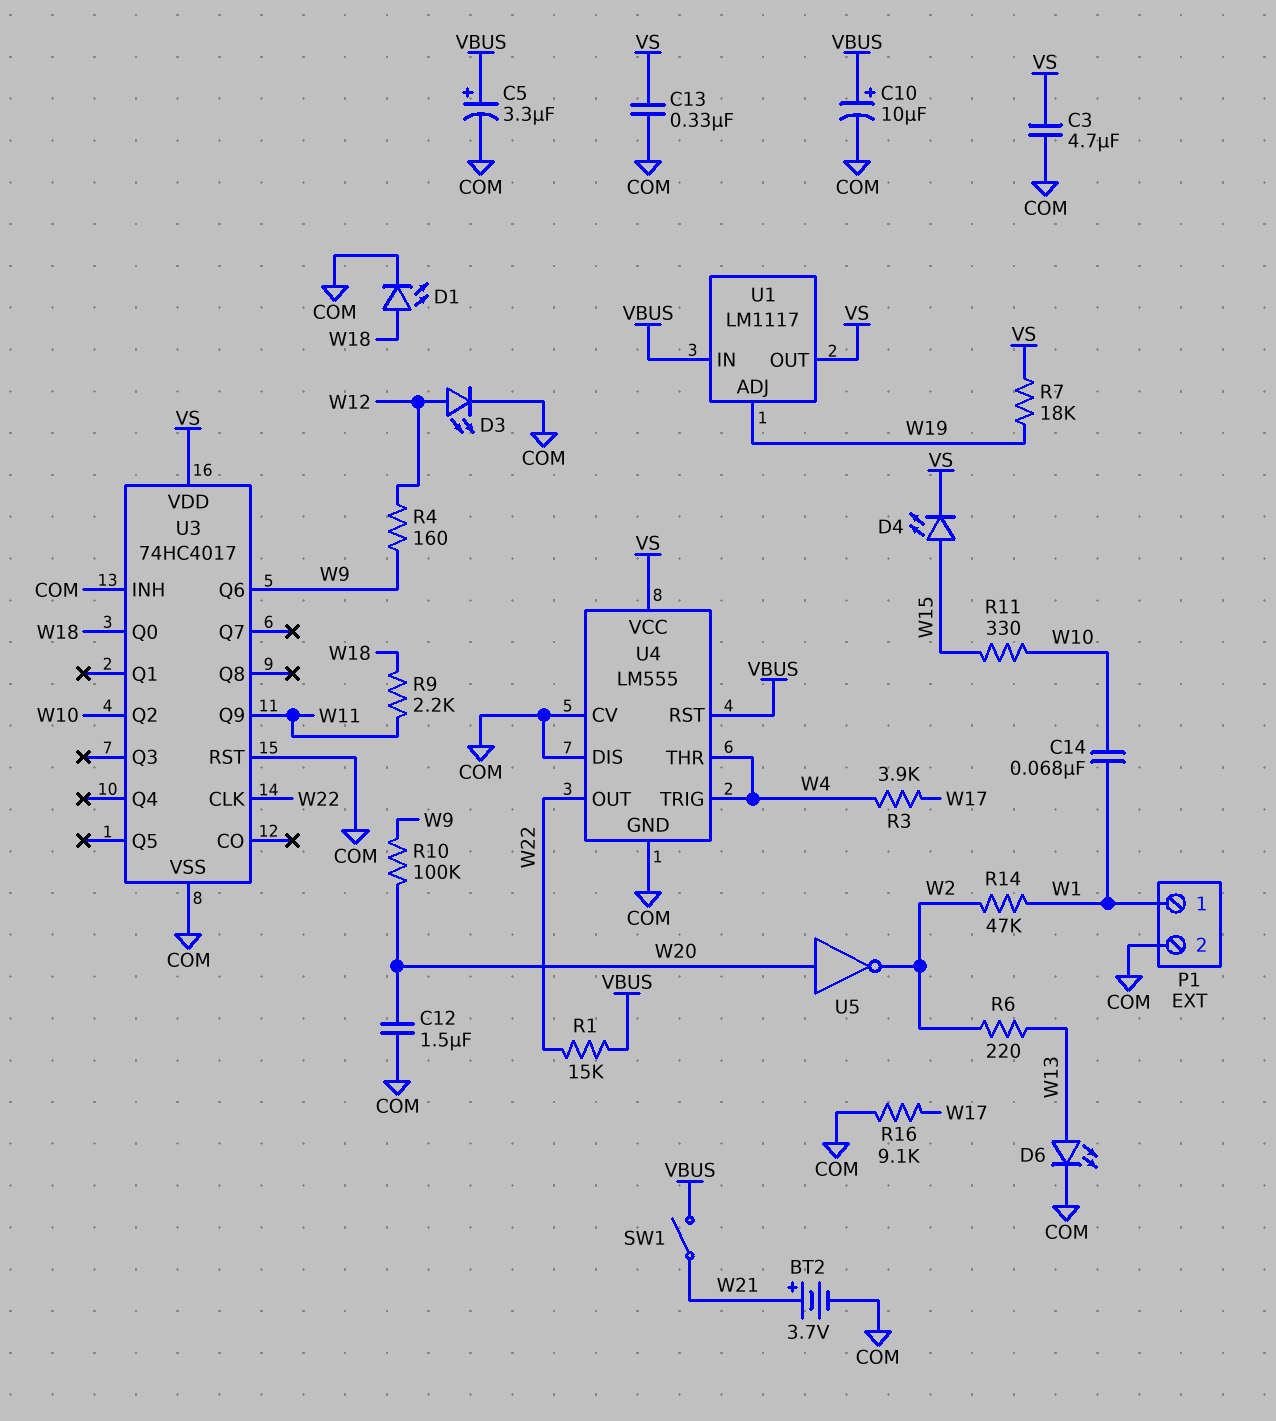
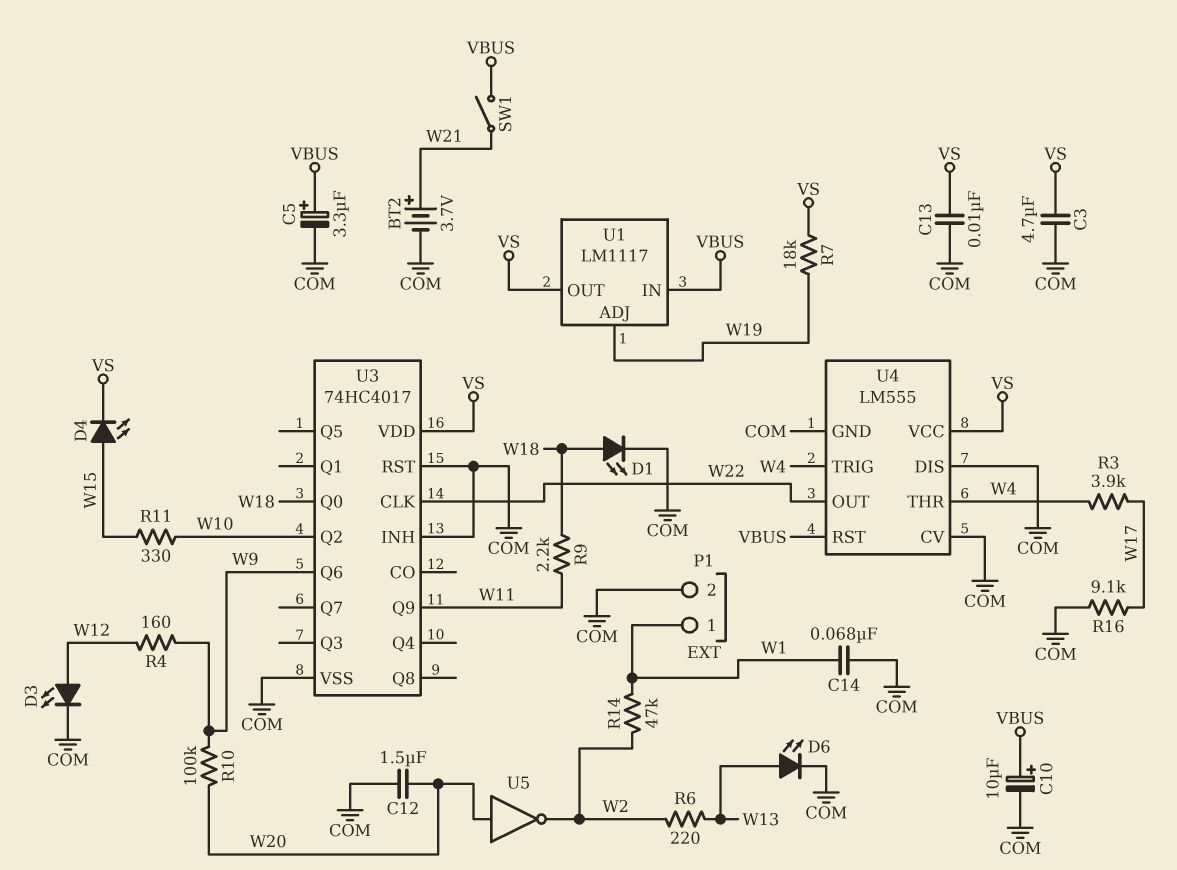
C13: 330nF (COM, VS) -> 10nF (COM, VS)
C14: 68nF (W1, W10) -> 68nF (COM, W1)
R1: 15k (VBUS, W22) -> none

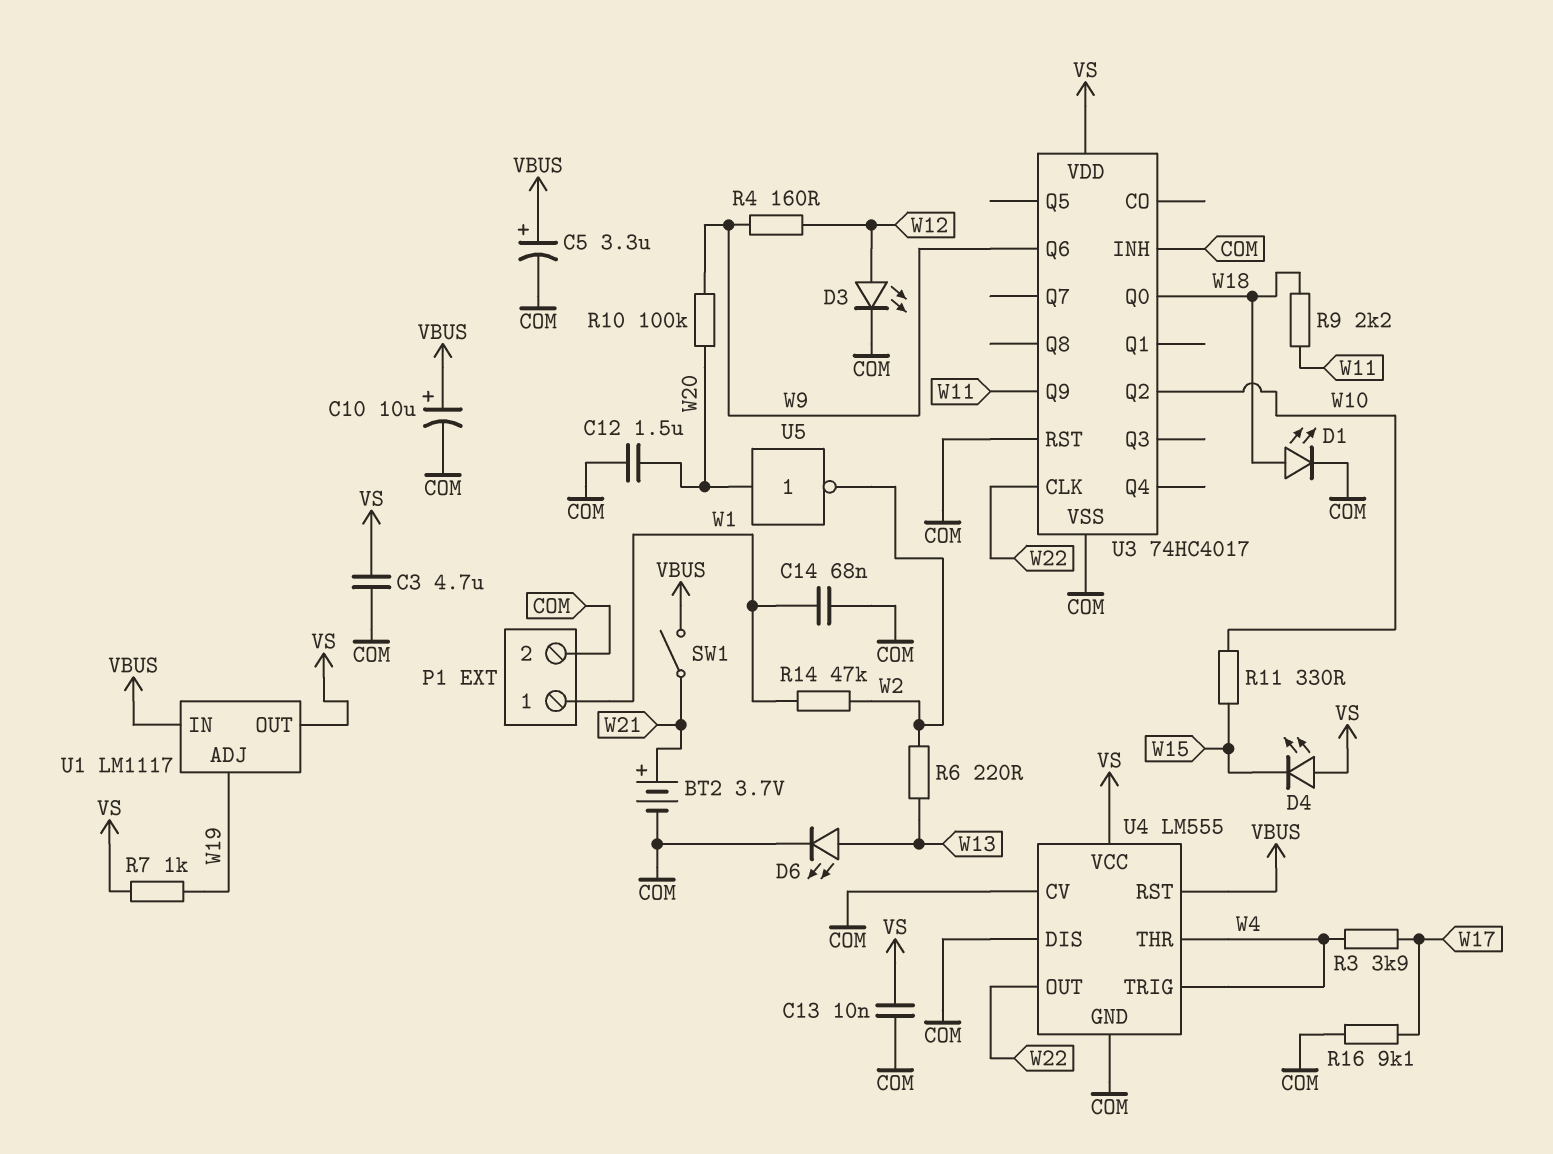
D4: LED (A W15, K VS) -> LED (A VS, K W15)
R7: 18k (VS, W19) -> 1k (VS, W19)

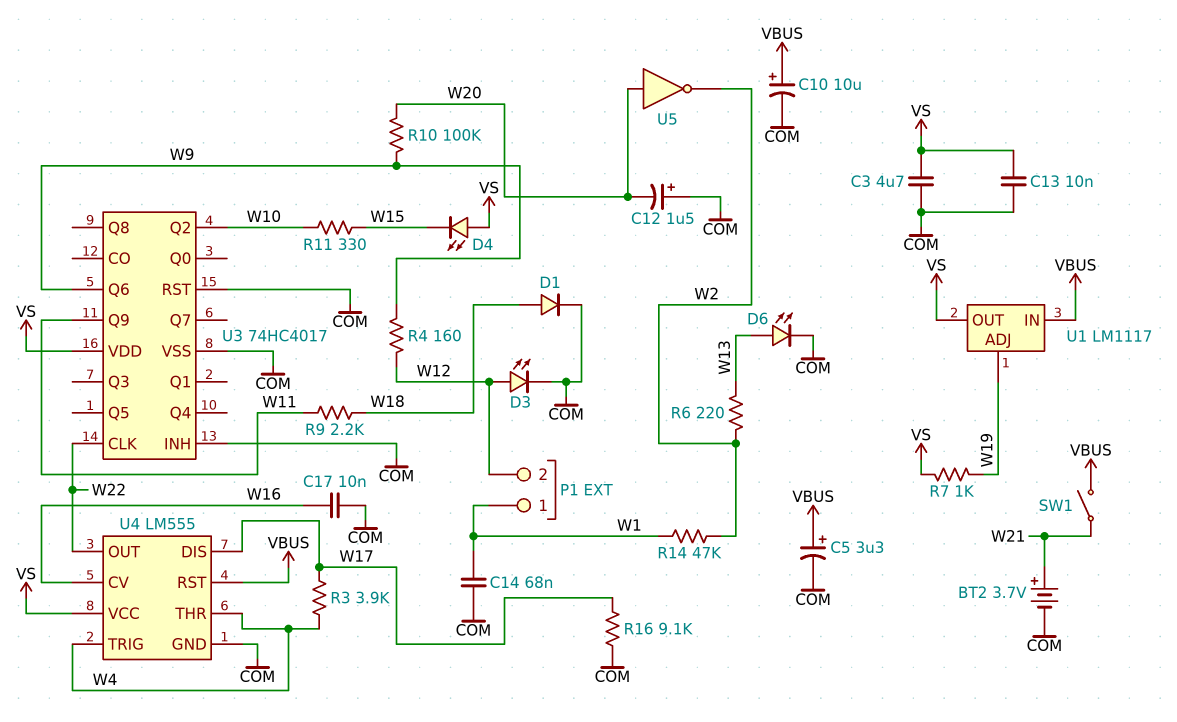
C12: 1.5uF (COM, W20) -> 1.5uF (plus COM, minus W20)
C17: none -> 10nF (COM, W16)
D1: LED (A W18, K COM) -> diode (A W18, K COM)
P1 pin 2: COM -> W12
U3 pin Q0: W18 -> none
U4 pin CV: COM -> W16
U4 pin DIS: COM -> W17

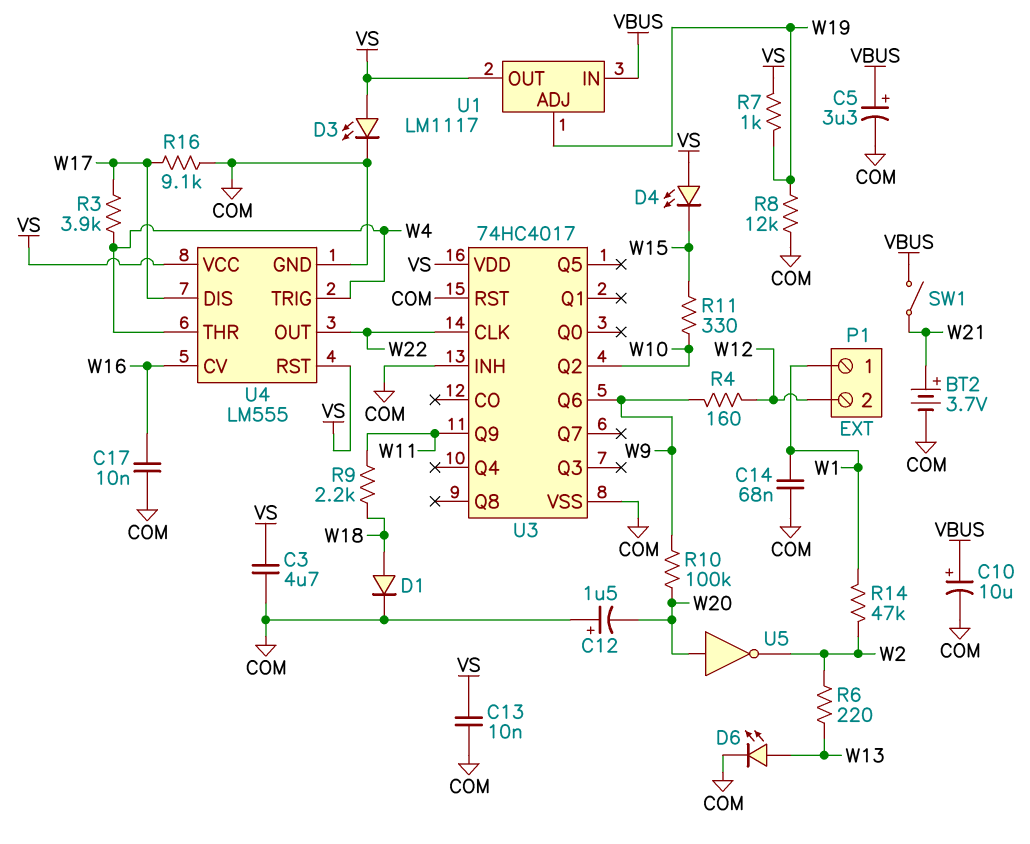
D3: LED (A W12, K COM) -> LED (A VS, K COM)
R8: none -> 12k (COM, W19)
U4 pin RST: VBUS -> VS

